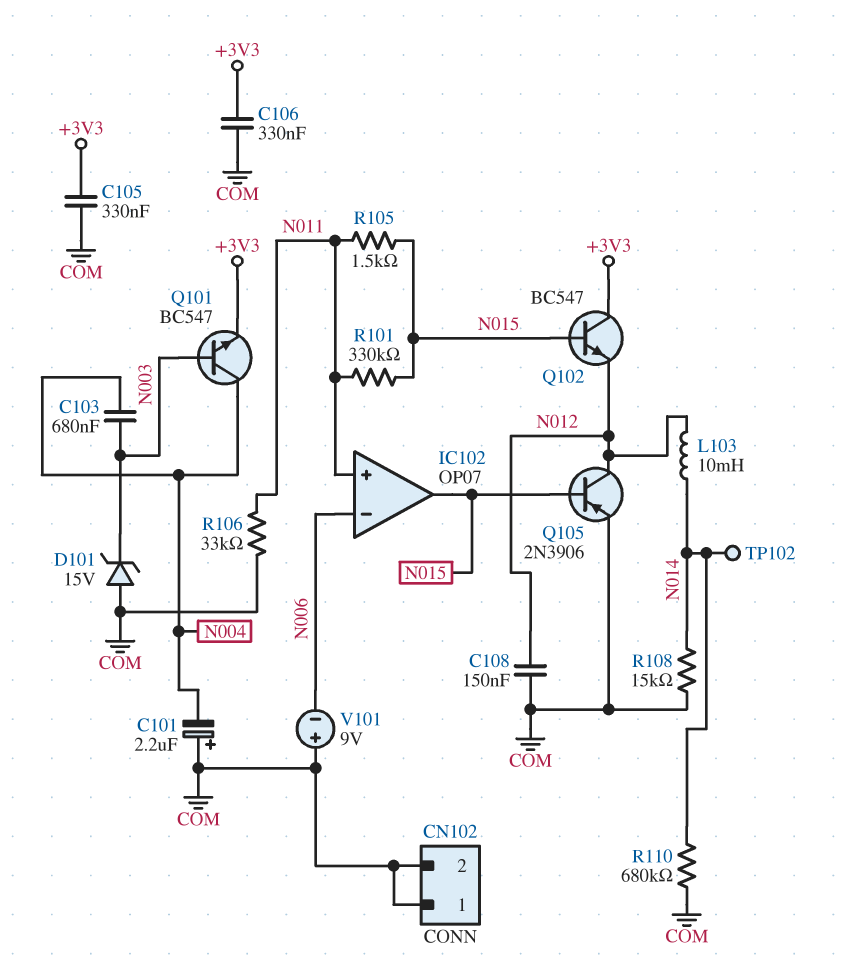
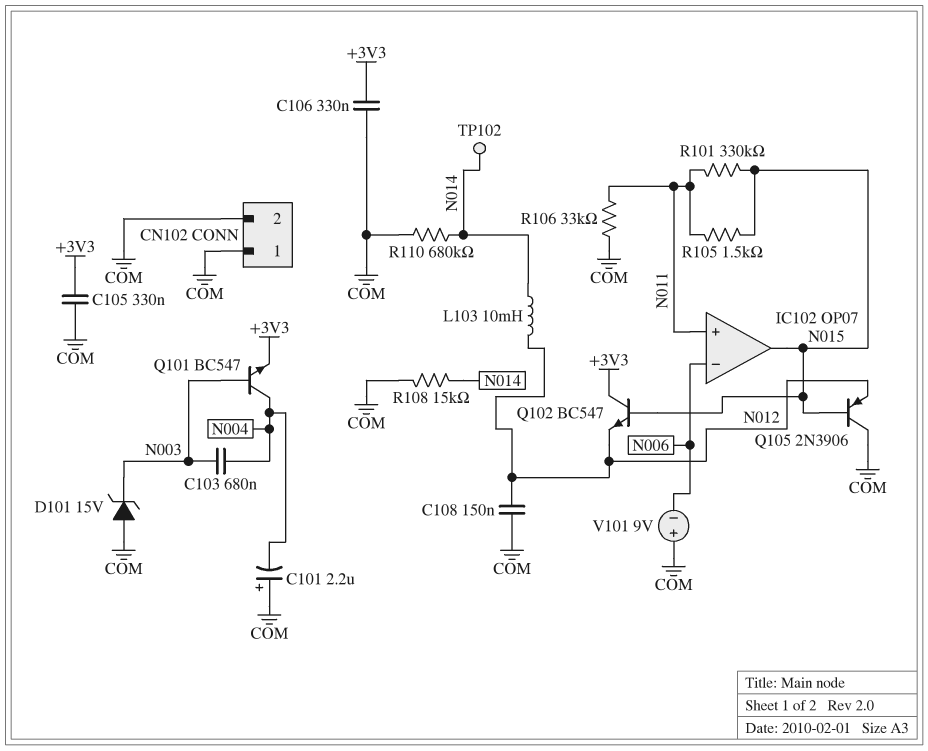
Q105: PNP 2N3906 (B N015, C N012, E COM) -> PNP 2N3906 (B N015, C COM, E N012)

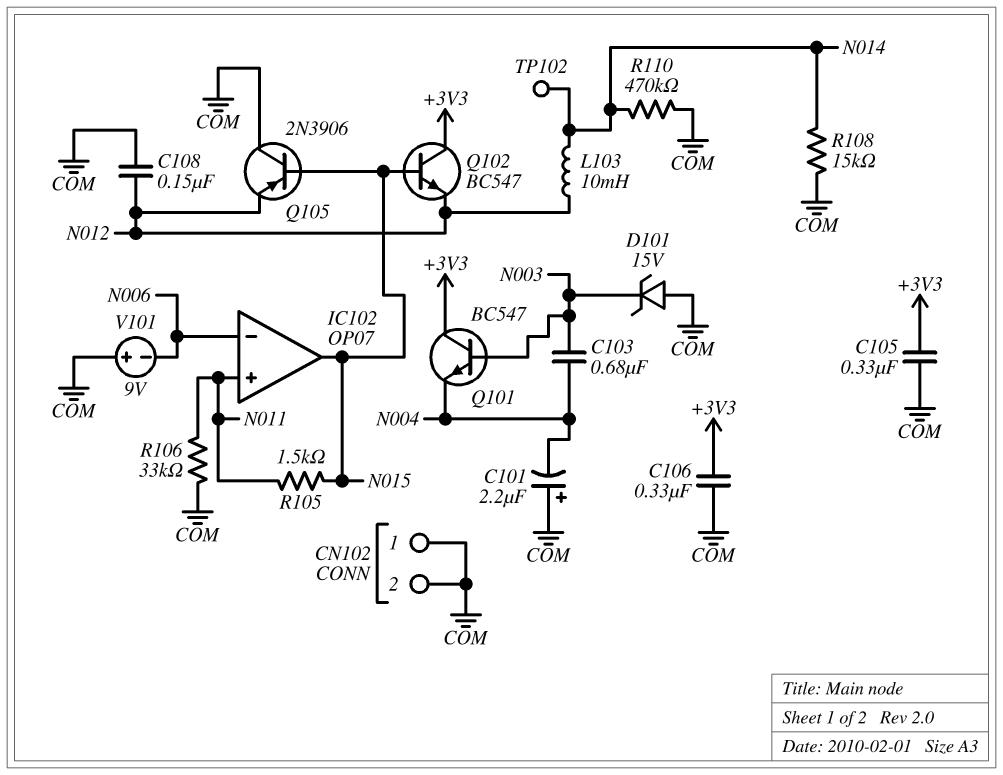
Q101: NPN BC547 (B N003, C N004, E +3V3) -> NPN BC547 (B N003, C +3V3, E N004)
R101: 330k (N011, N015) -> none
R110: 680k (COM, N014) -> 470k (COM, N014)

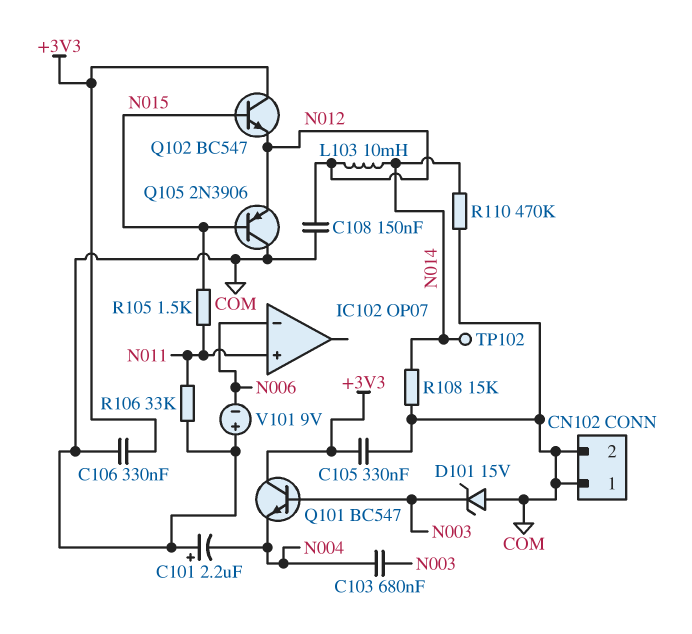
IC102 pin out: N015 -> none

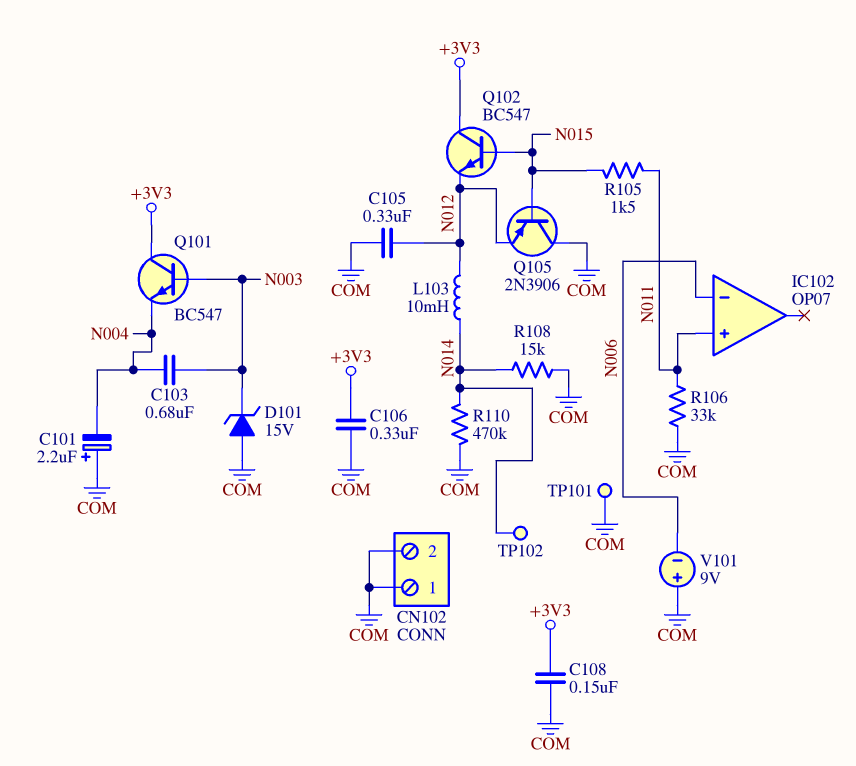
C105: 330nF (+3V3, COM) -> 330nF (COM, N012)
C108: 150nF (COM, N012) -> 150nF (+3V3, COM)
TP101: none -> test point (COM)

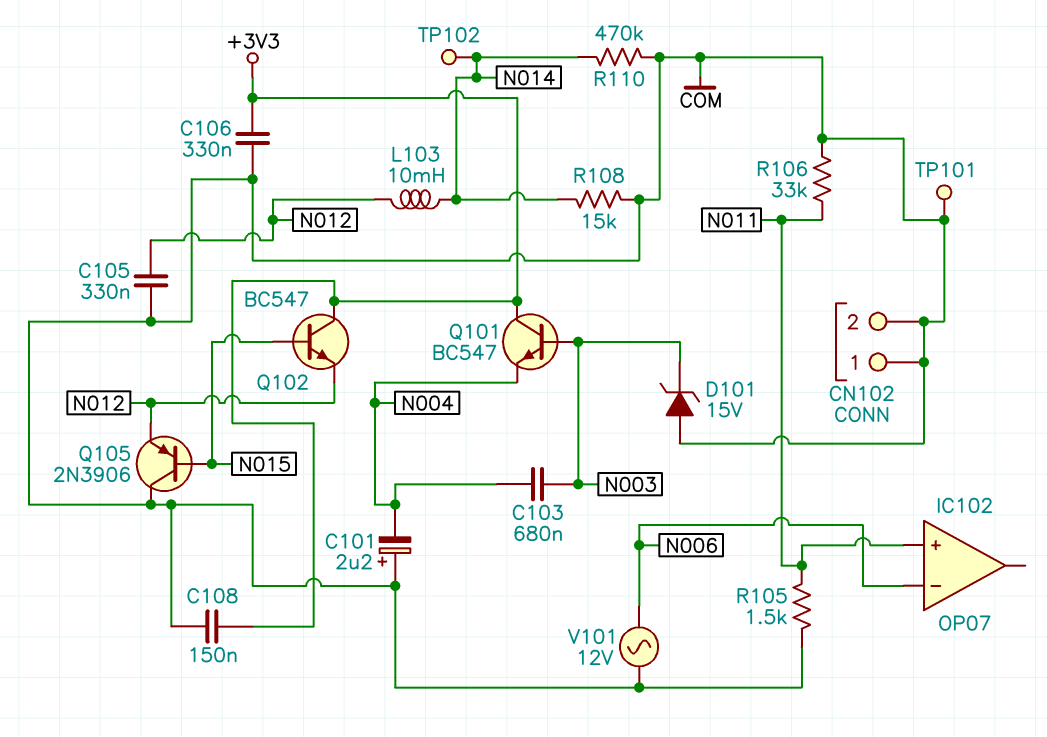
R105: 1.5k (N011, N015) -> 1.5k (COM, N011)
V101: 9V (plus COM, minus N006) -> AC 12V (COM, N006)

